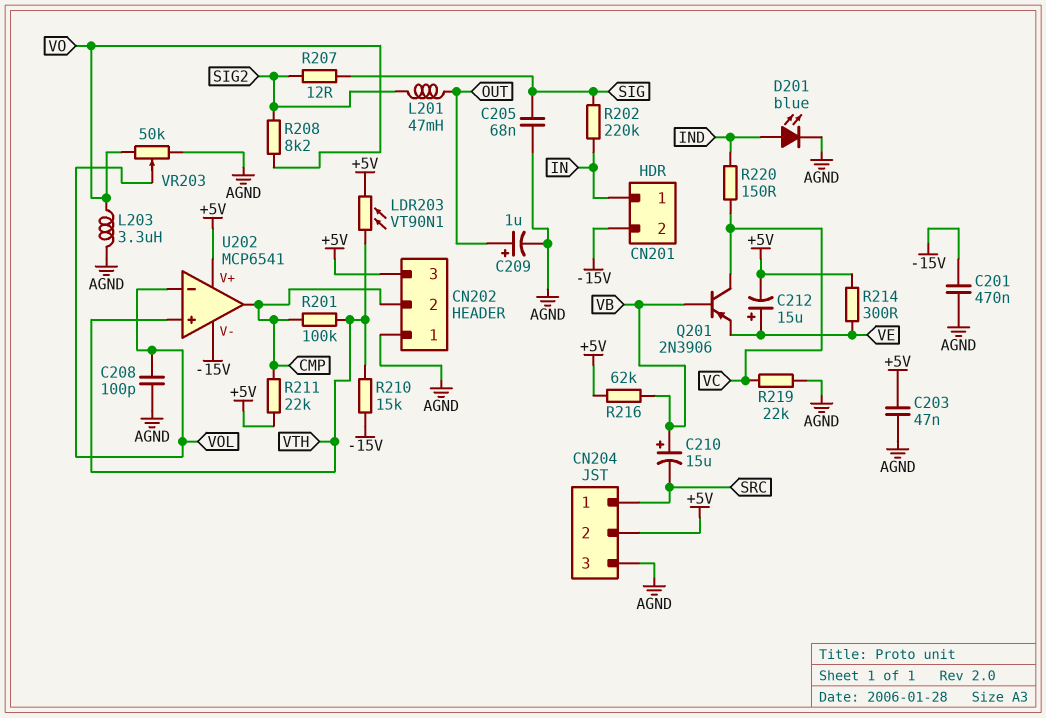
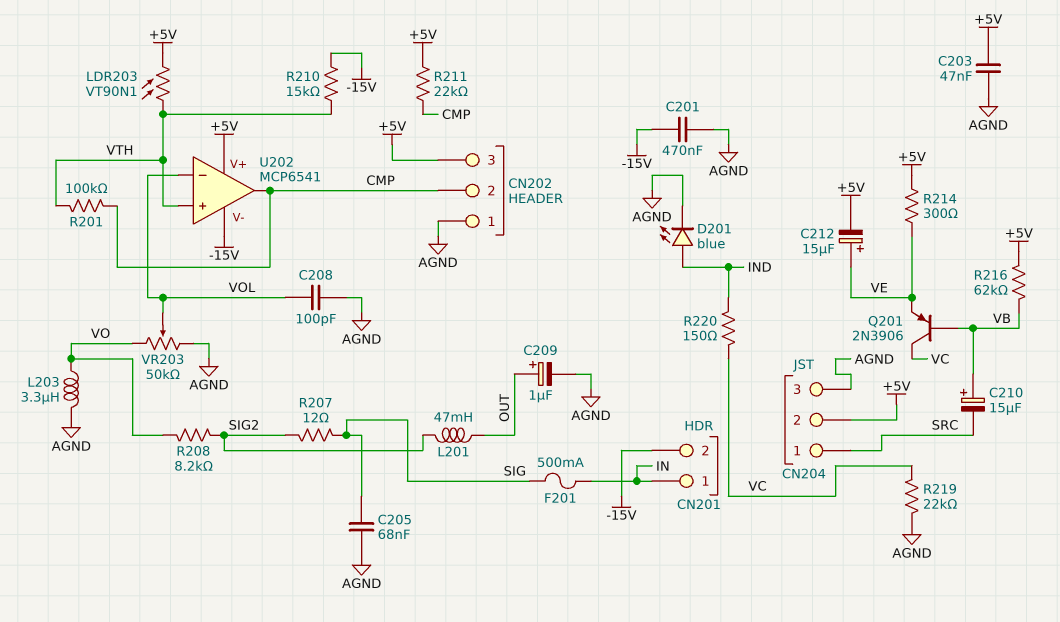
F201: none -> 500mA (IN, SIG)
R202: 220k (IN, SIG) -> none

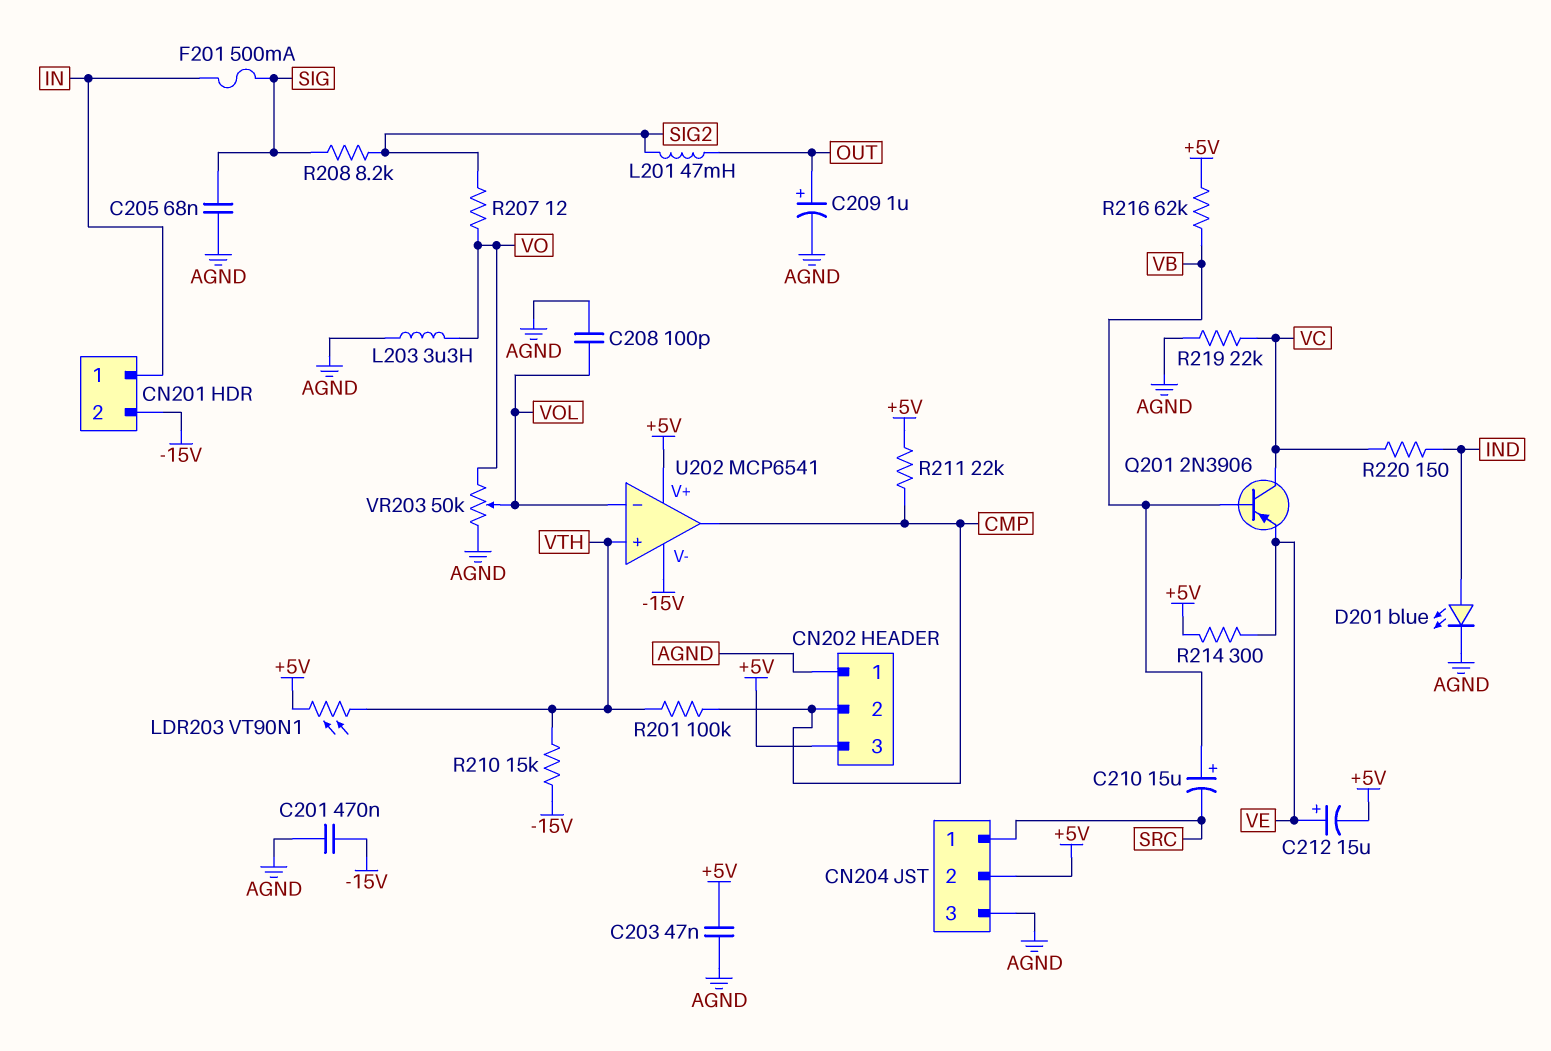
R207: 12 (SIG, SIG2) -> 12 (SIG2, VO)
R208: 8.2k (SIG2, VO) -> 8.2k (SIG, SIG2)

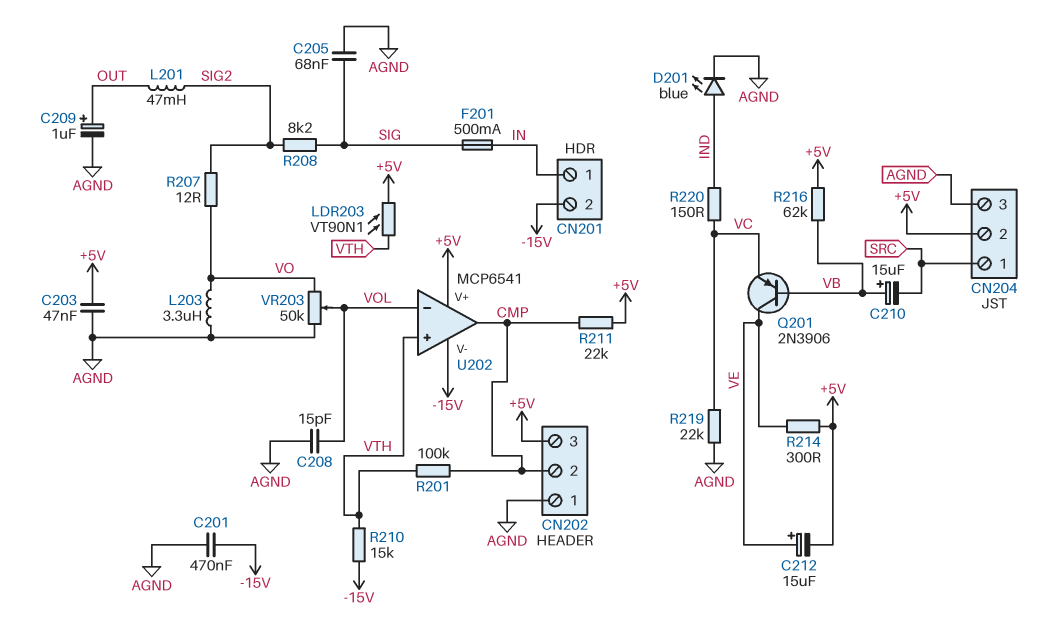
C208: 100pF (AGND, VOL) -> 15pF (AGND, VOL)
Q201: PNP 2N3906 (B VB, C VC, E VE) -> PNP 2N3906 (B VB, C VE, E VC)

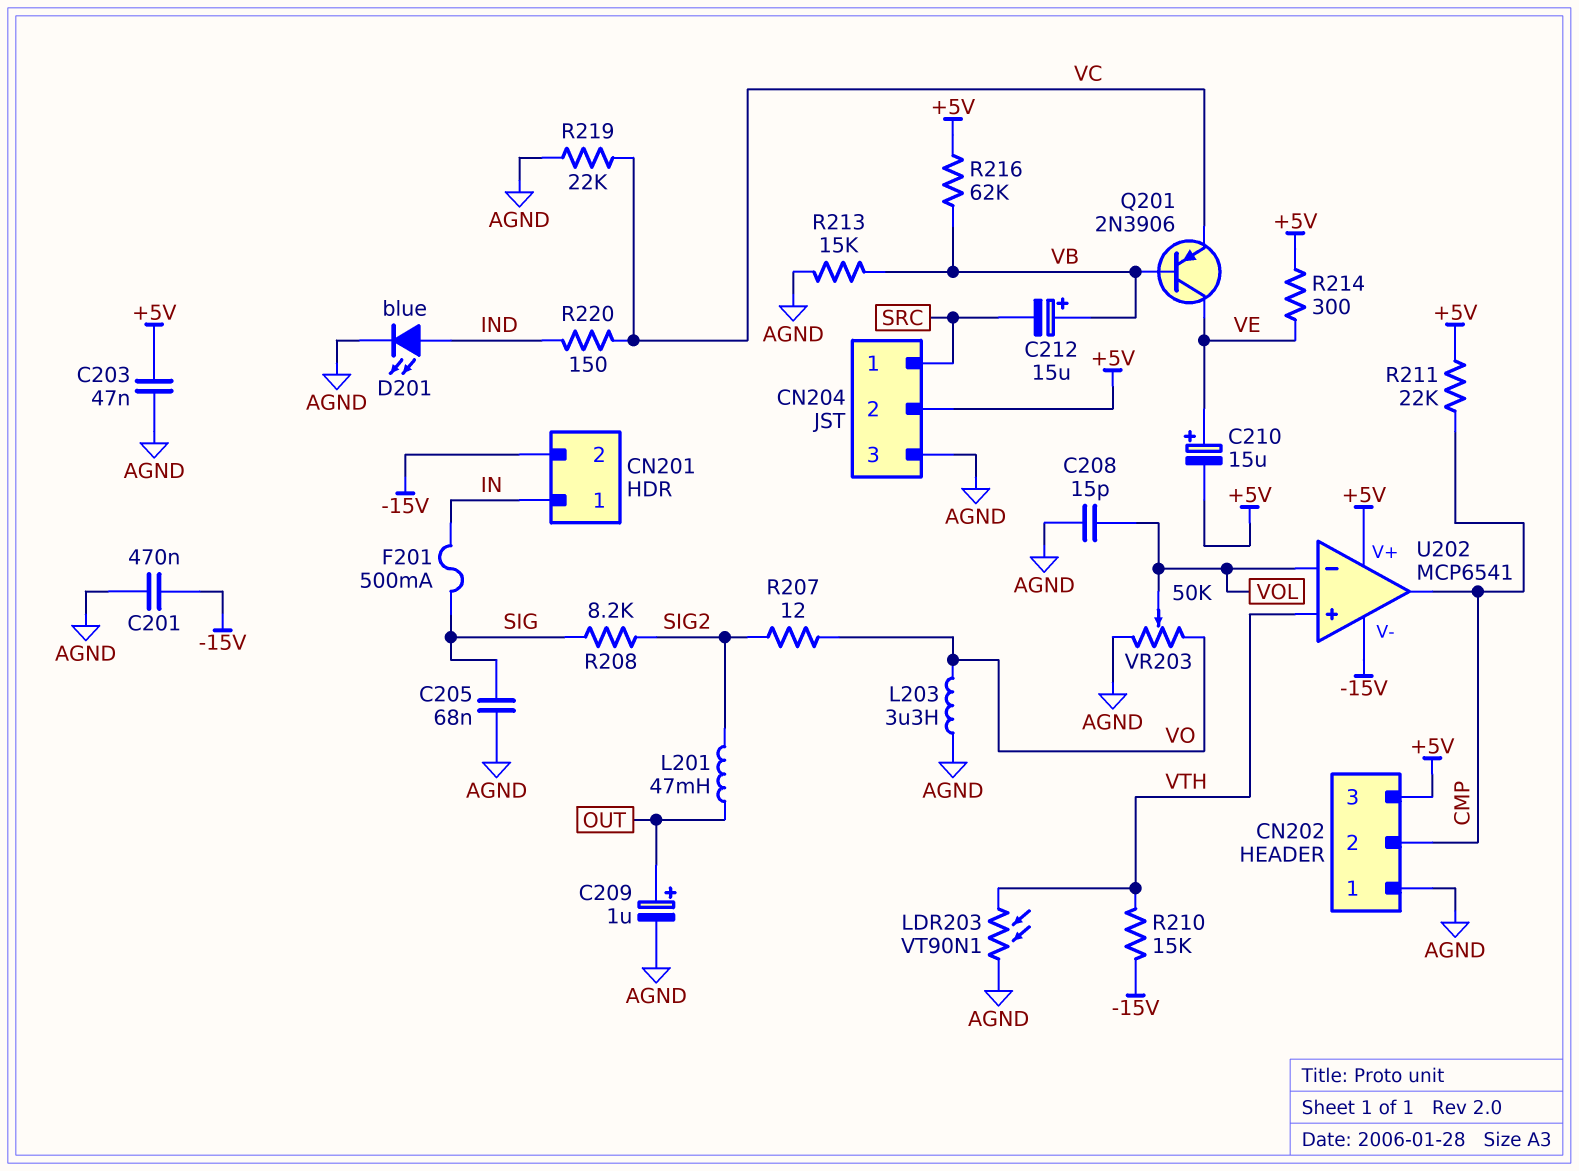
C210: 15uF (plus VB, minus SRC) -> 15uF (plus VE, minus +5V)
C212: 15uF (plus VE, minus +5V) -> 15uF (plus VB, minus SRC)
LDR203: VT90N1 (+5V, VTH) -> VT90N1 (AGND, VTH)
R201: 100k (CMP, VTH) -> none
R213: none -> 15k (AGND, VB)

